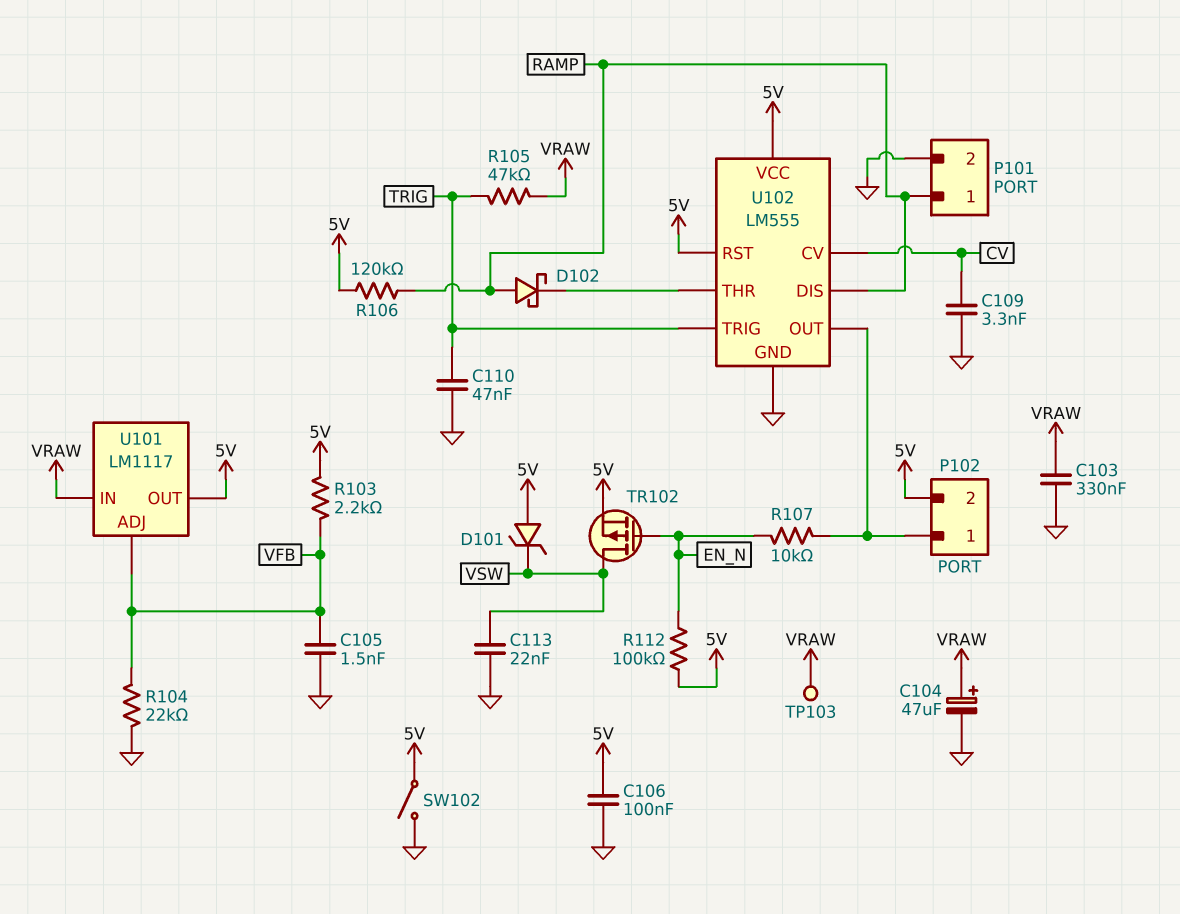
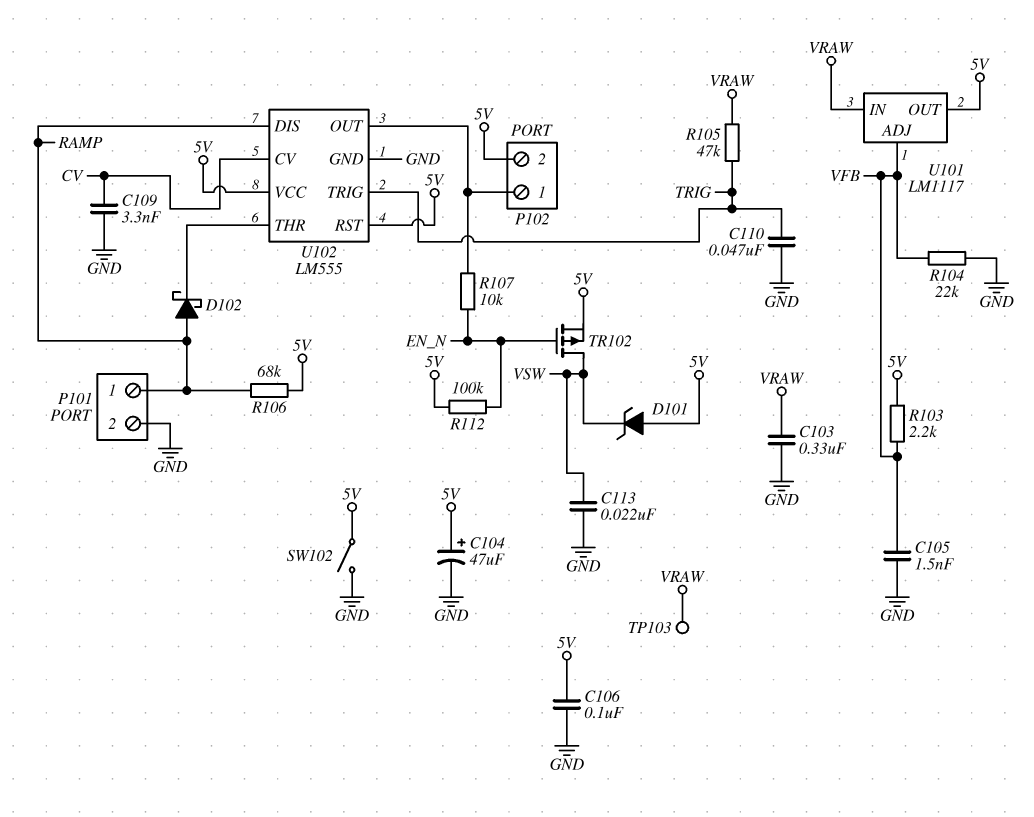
C104: 47uF (plus VRAW, minus GND) -> 47uF (plus 5V, minus GND)
R106: 120k (5V, RAMP) -> 68k (5V, RAMP)

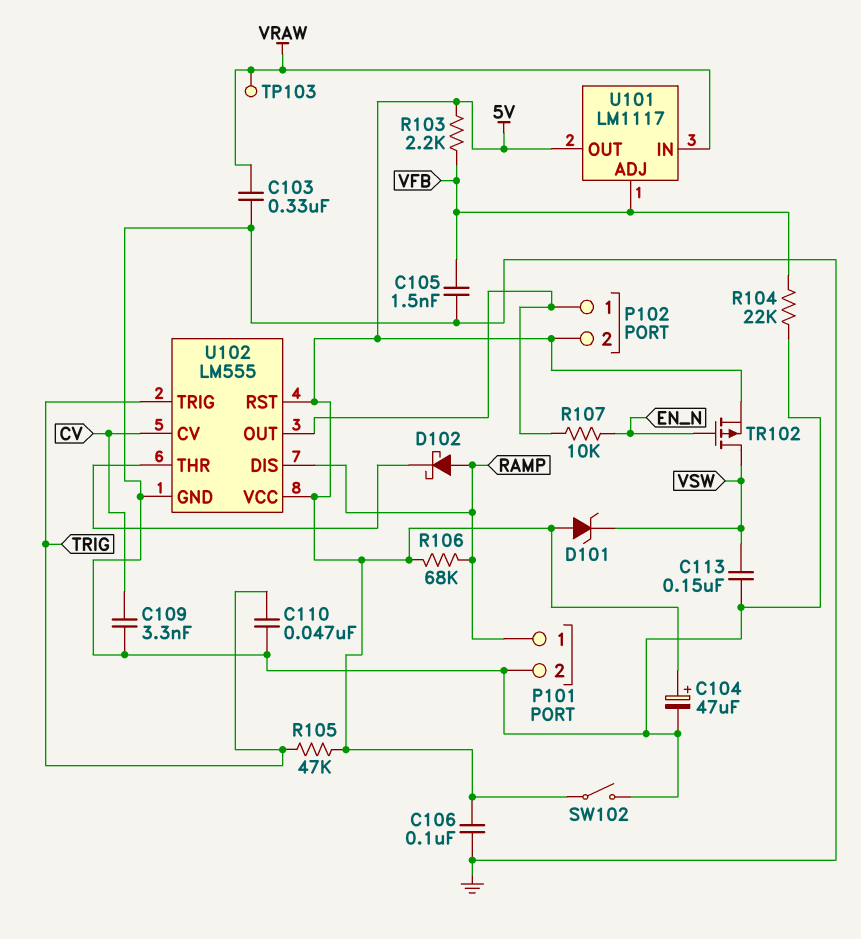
C113: 22nF (GND, VSW) -> 150nF (GND, VSW)
R105: 47k (TRIG, VRAW) -> 47k (5V, TRIG)
R112: 100k (5V, EN_N) -> none

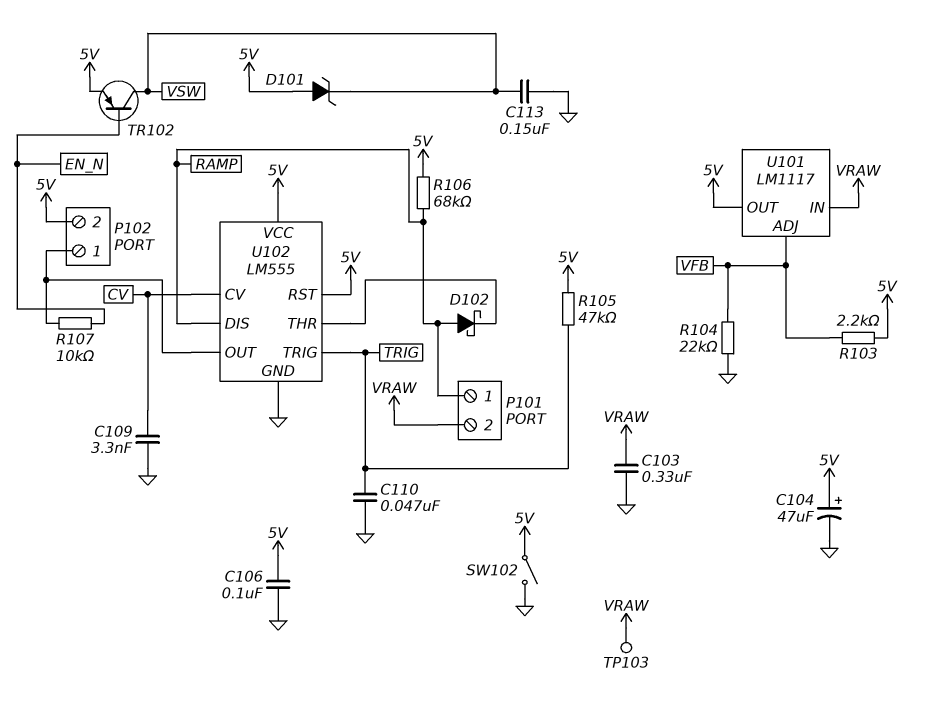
C105: 1.5nF (GND, VFB) -> none
P101 pin 2: GND -> VRAW
TR102: PMOS (G EN_N, D VSW, S 5V) -> PNP (B EN_N, C VSW, E 5V)

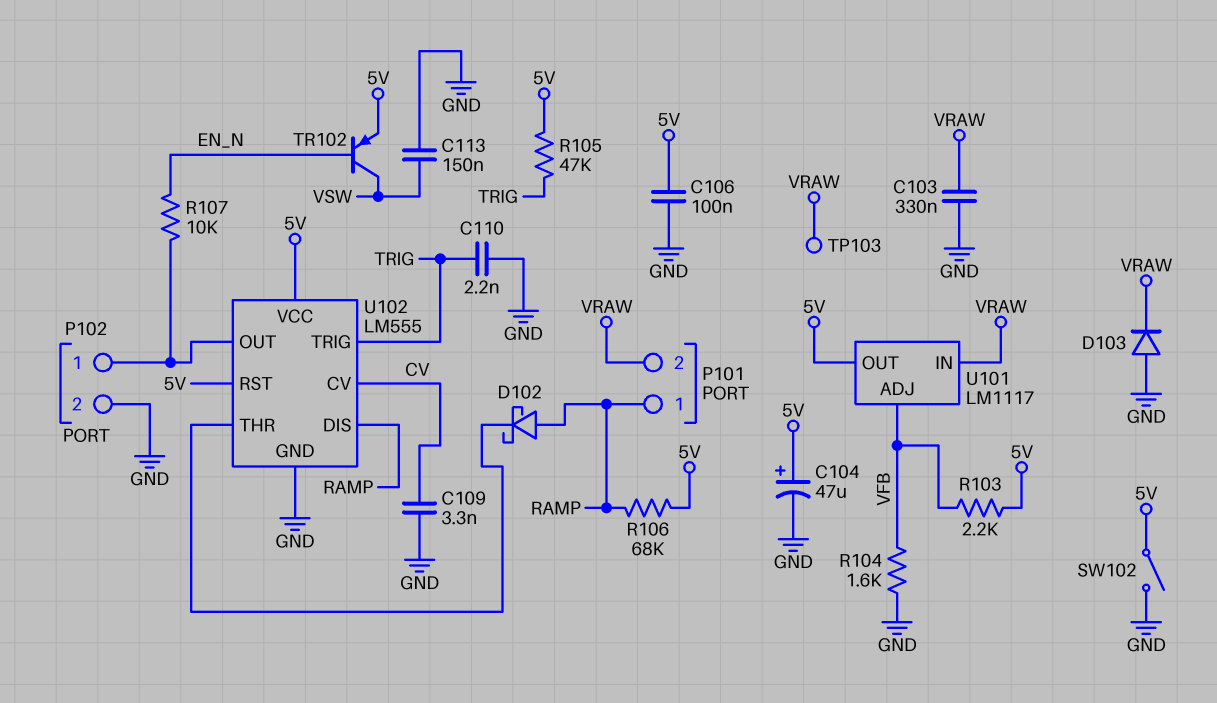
C110: 47nF (GND, TRIG) -> 2.2nF (GND, TRIG)
D101: zener (A 5V, K VSW) -> none
D103: none -> diode (A GND, K VRAW)
P102 pin 2: 5V -> GND
R104: 22k (GND, VFB) -> 1.6k (GND, VFB)

